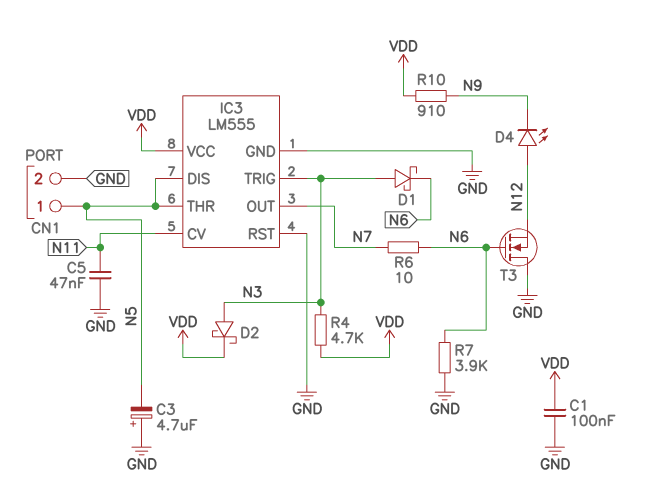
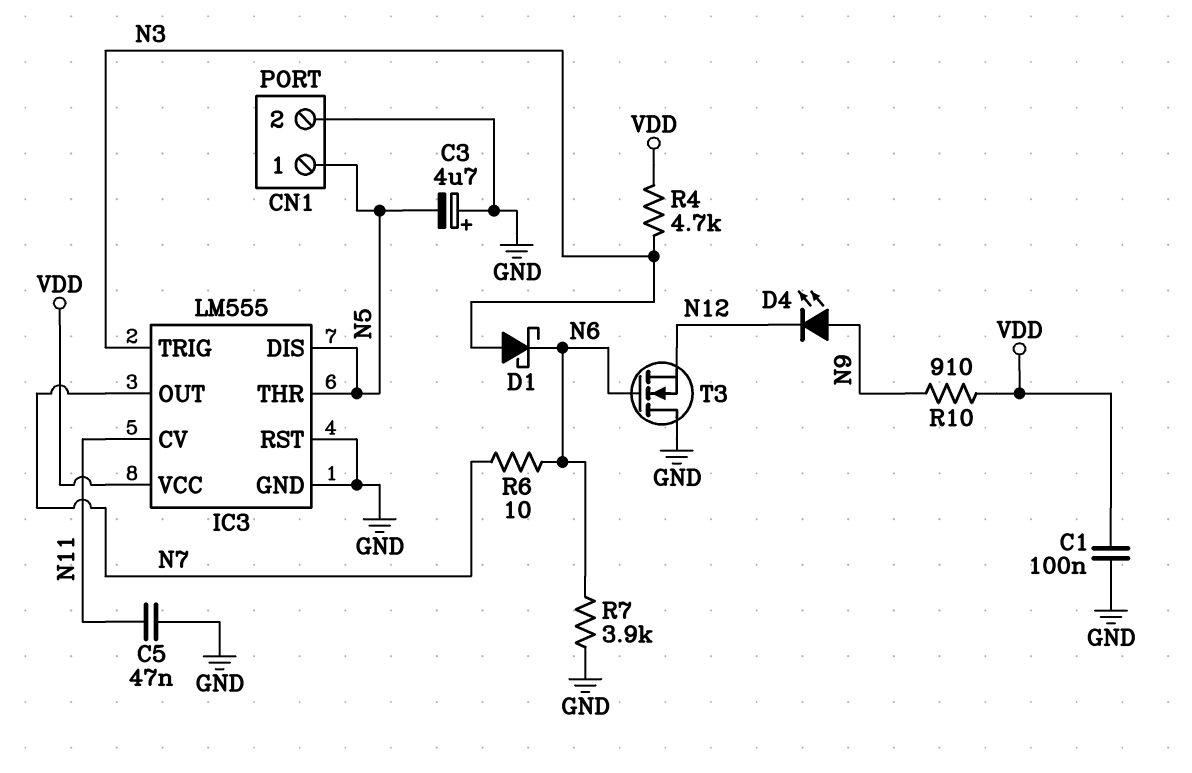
D2: schottky (A N3, K VDD) -> none
D4: LED (A N12, K N9) -> LED (A N9, K N12)

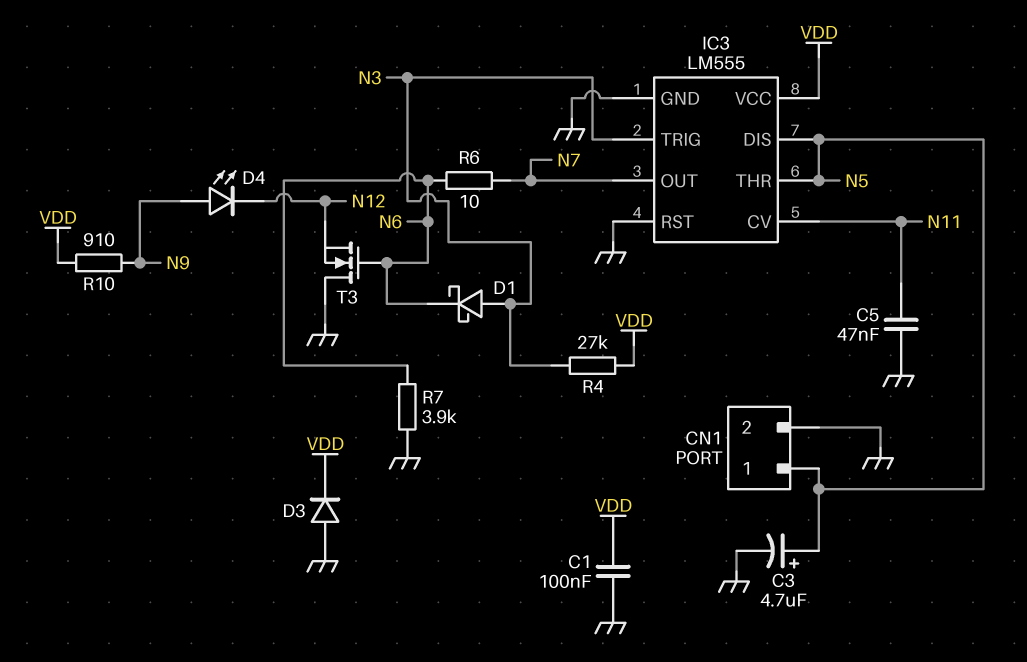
C3: 4.7uF (plus GND, minus N5) -> 4.7uF (plus N5, minus GND)
D3: none -> diode (A GND, K VDD)
R4: 4.7k (N3, VDD) -> 27k (N3, VDD)

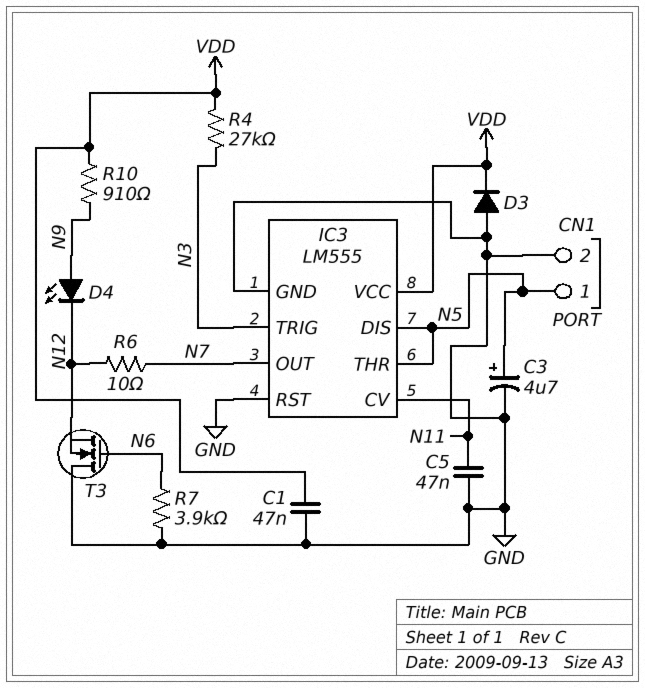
C1: 100nF (GND, VDD) -> 47nF (GND, VDD)
D1: schottky (A N3, K N6) -> none
R6: 10 (N6, N7) -> 10 (N7, N12)

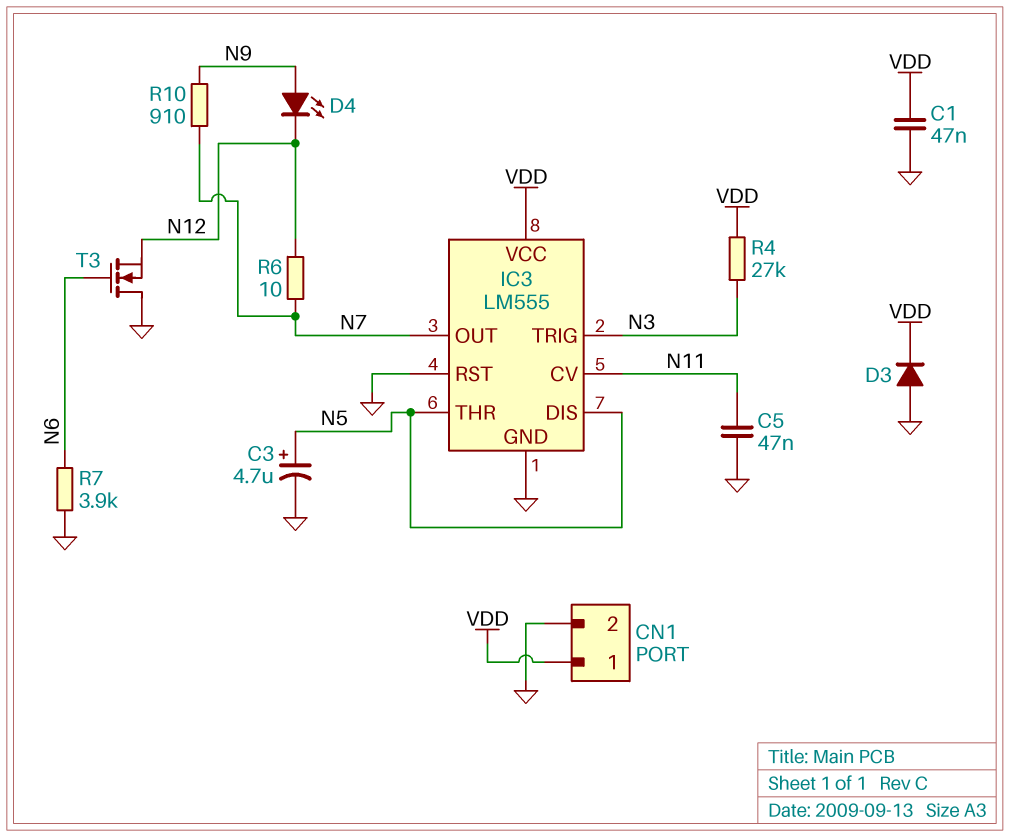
CN1 pin 1: N5 -> VDD
R10: 910 (N9, VDD) -> 910 (N7, N9)

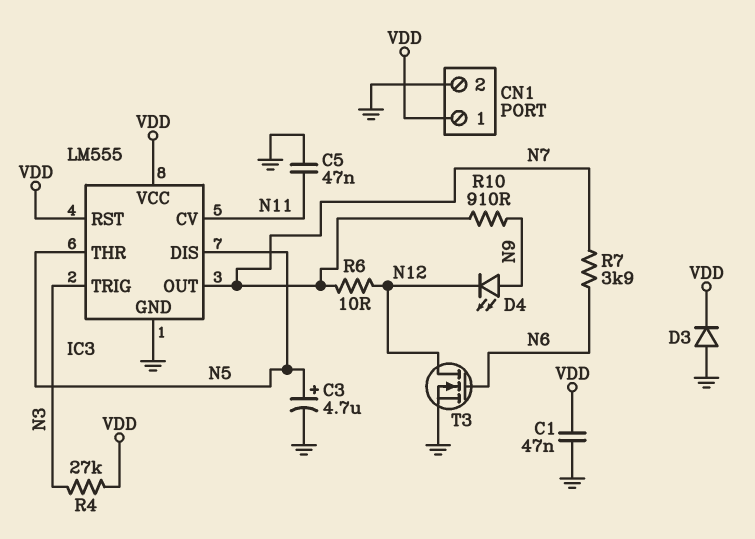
IC3 pin RST: GND -> VDD
R7: 3.9k (GND, N6) -> 3.9k (N6, N7)
T3: NMOS (G N6, D GND, S N12) -> NMOS (G N6, D N12, S GND)

